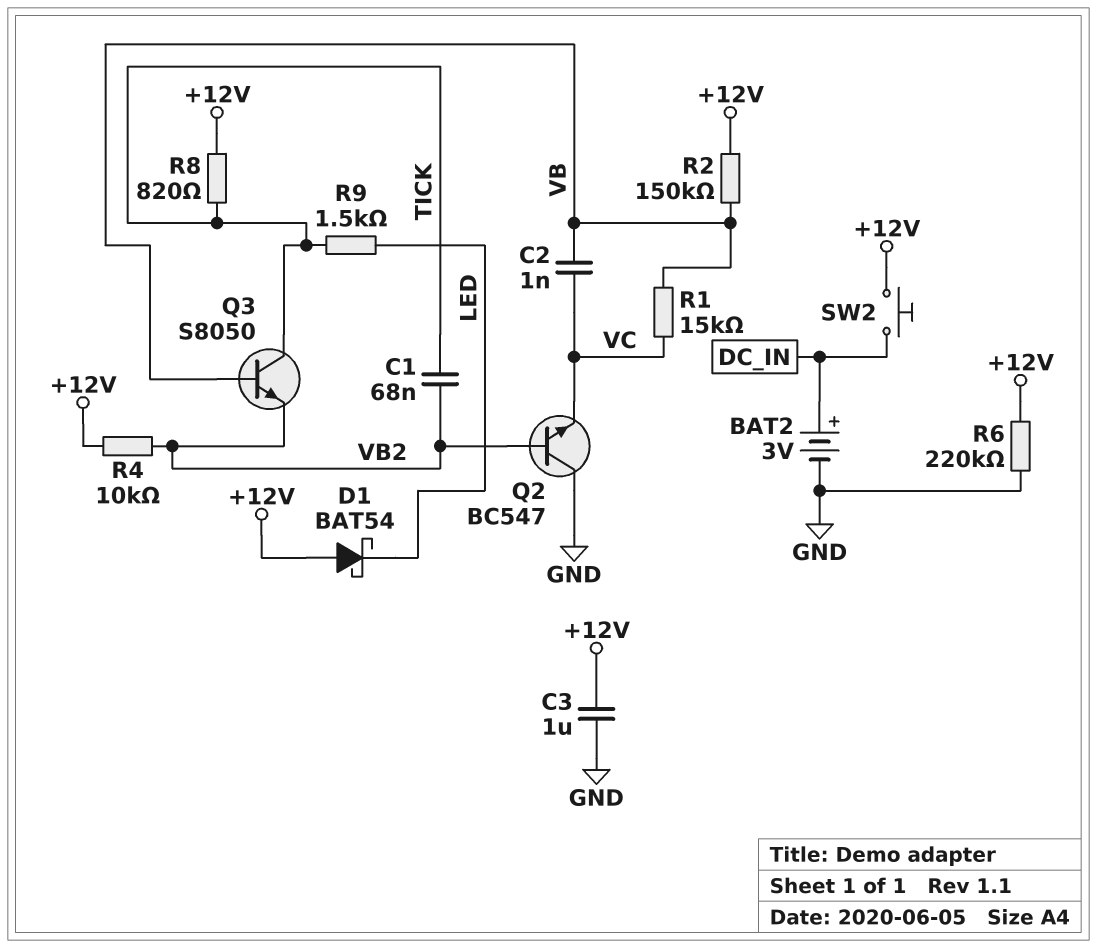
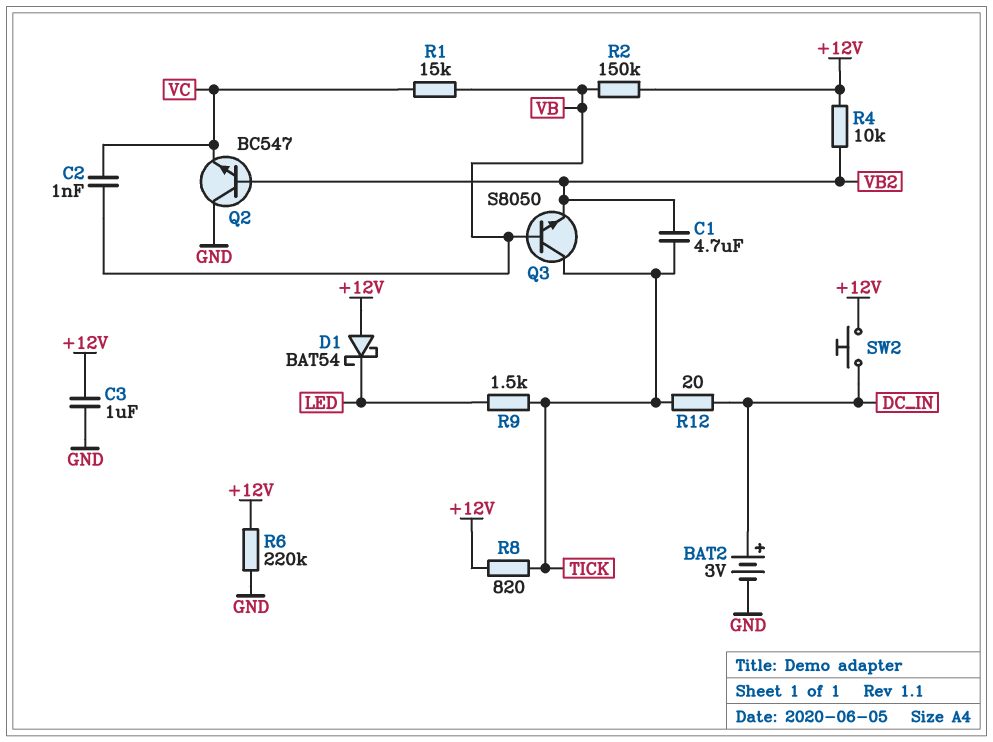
C1: 68nF (TICK, VB2) -> 4.7uF (TICK, VB2)
R12: none -> 20 (DC_IN, TICK)

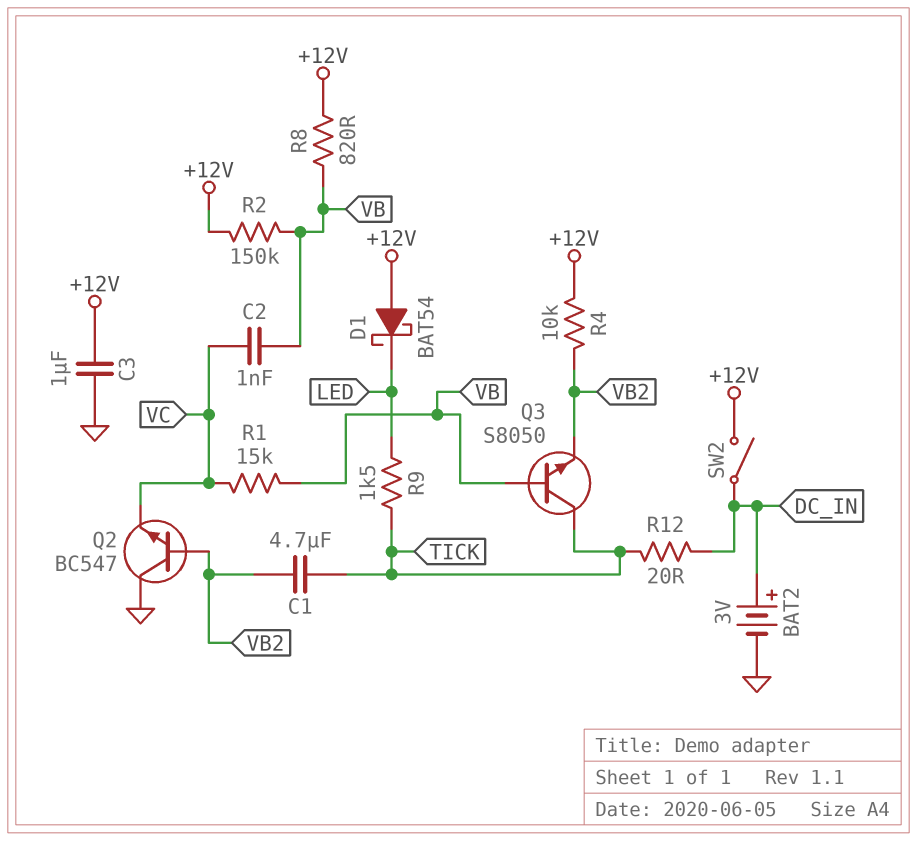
R6: 220k (+12V, GND) -> none
R8: 820 (+12V, TICK) -> 820 (+12V, VB)
SW2: button (+12V, DC_IN) -> switch (+12V, DC_IN)

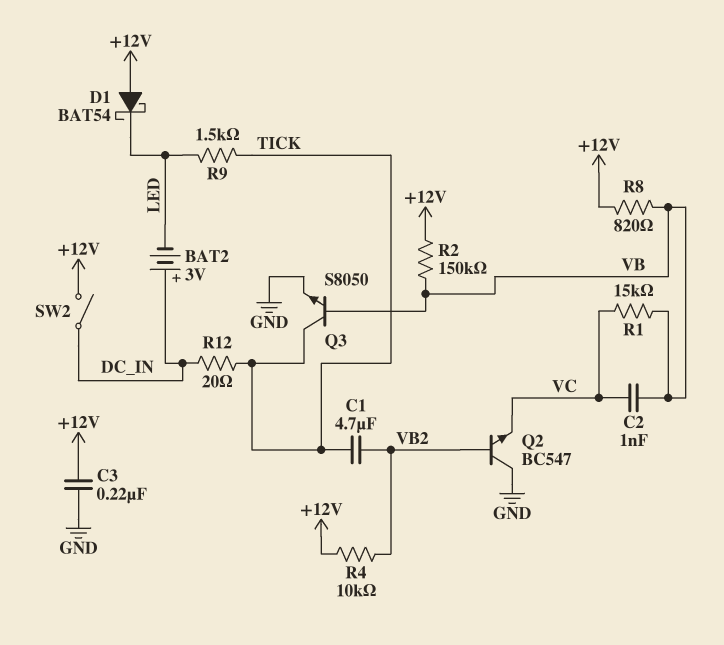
BAT2: 3V (plus DC_IN, minus GND) -> 3V (plus DC_IN, minus LED)
C3: 1uF (+12V, GND) -> 220nF (+12V, GND)
Q3: NPN S8050 (B VB, C TICK, E VB2) -> NPN S8050 (B VB, C TICK, E GND)

